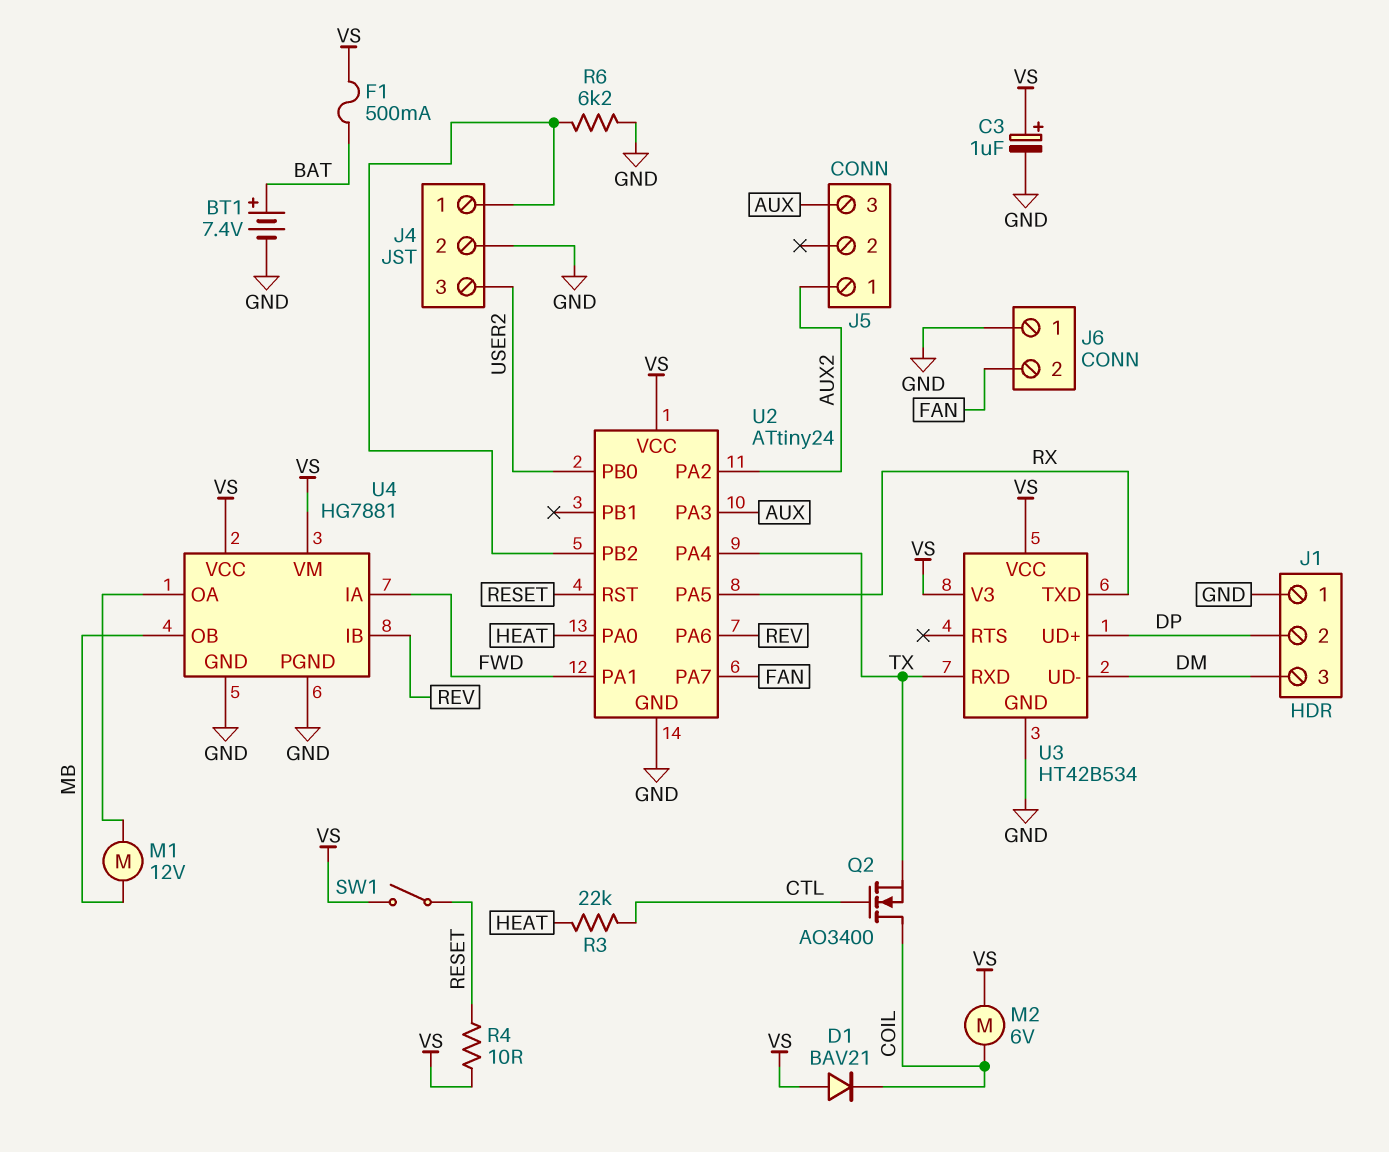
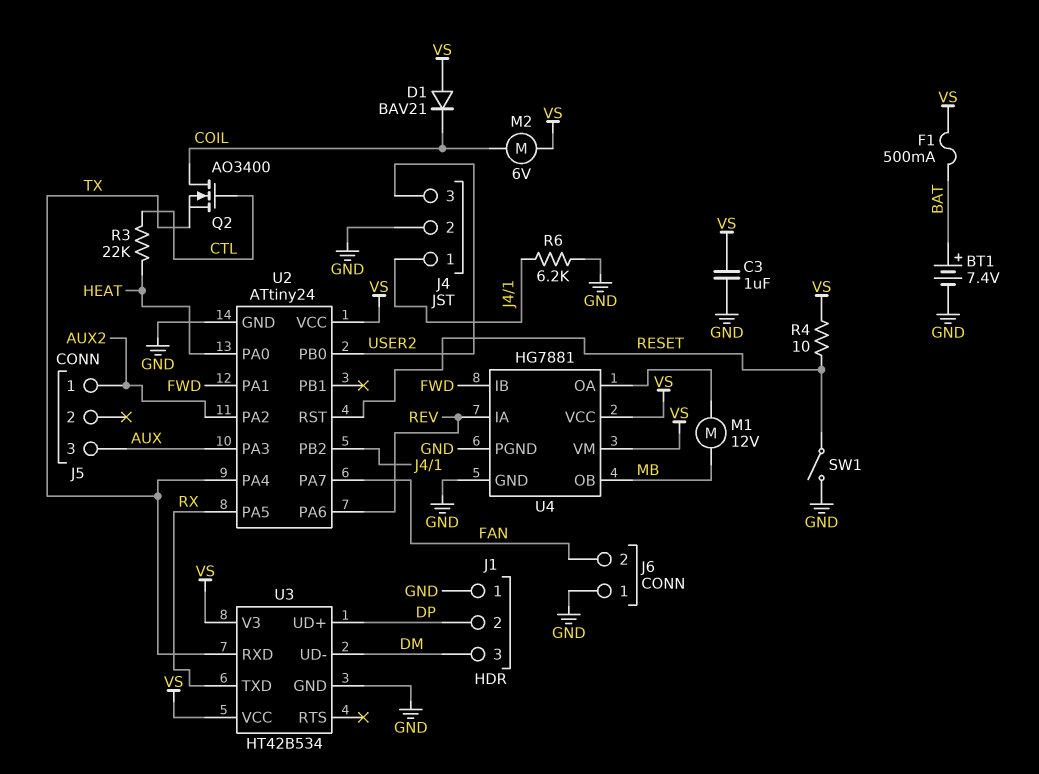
C3: 1uF (plus VS, minus GND) -> 1uF (GND, VS)
SW1: switch (RESET, VS) -> switch (GND, RESET)
U4 pin IA: FWD -> REV
U4 pin IB: REV -> FWD

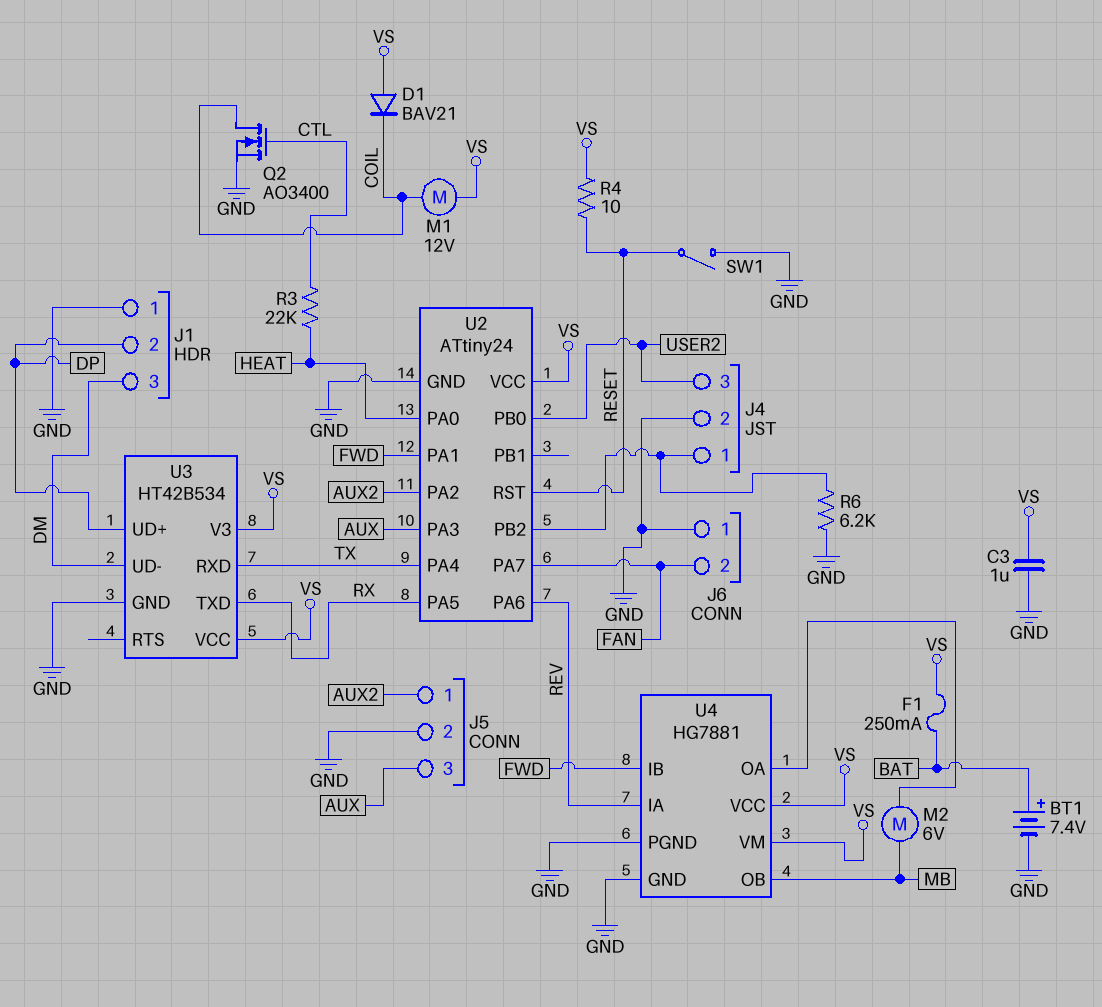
F1: 500mA (BAT, VS) -> 250mA (BAT, VS)
J5 pin 2: none -> GND
M1: motor 12V (MB, U4/OA) -> motor 12V (COIL, VS)
M2: motor 6V (COIL, VS) -> motor 6V (MB, U4/OA)
Q2: NMOS AO3400 (G CTL, D COIL, S TX) -> NMOS AO3400 (G CTL, D COIL, S GND)

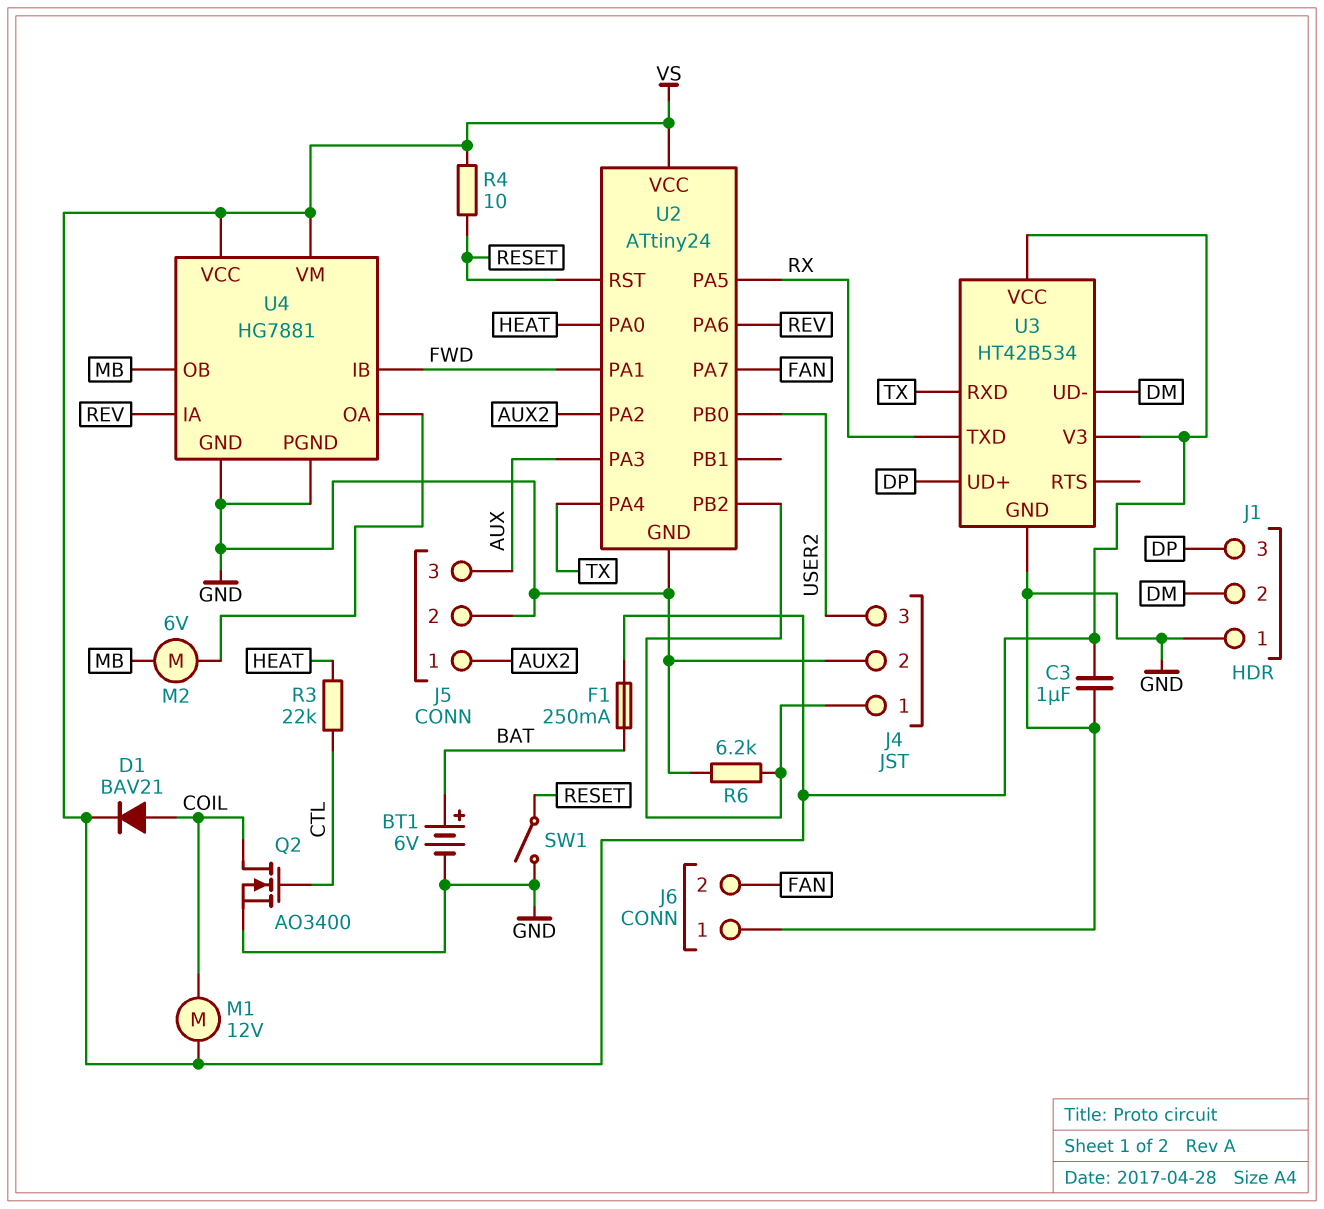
BT1: 7.4V (plus BAT, minus GND) -> 6V (plus BAT, minus GND)
D1: diode BAV21 (A VS, K COIL) -> diode BAV21 (A COIL, K VS)
J1 pin 2: DP -> DM
J1 pin 3: DM -> DP

